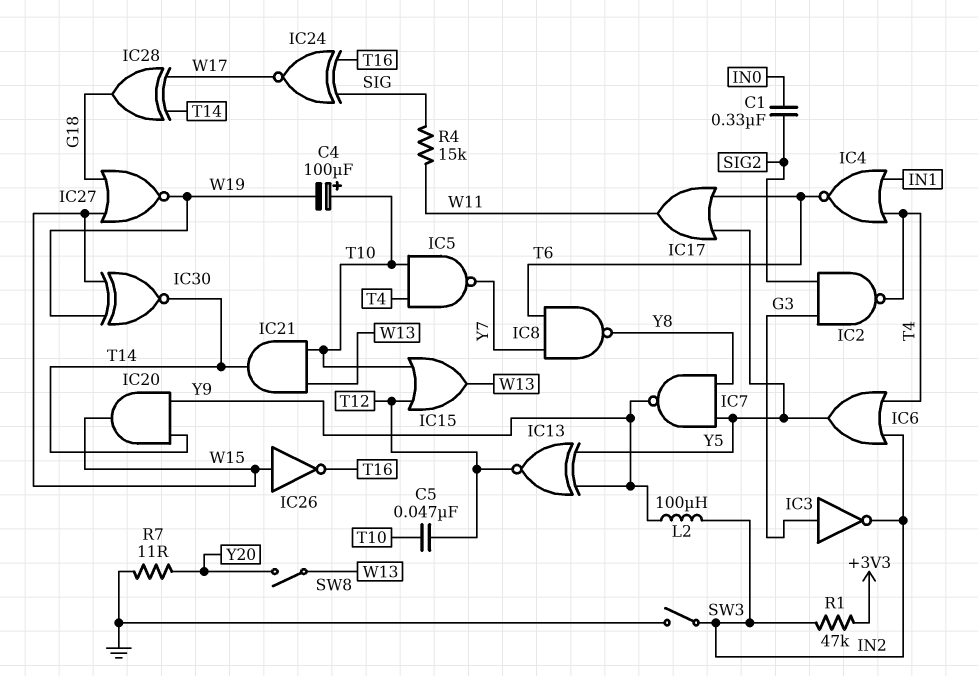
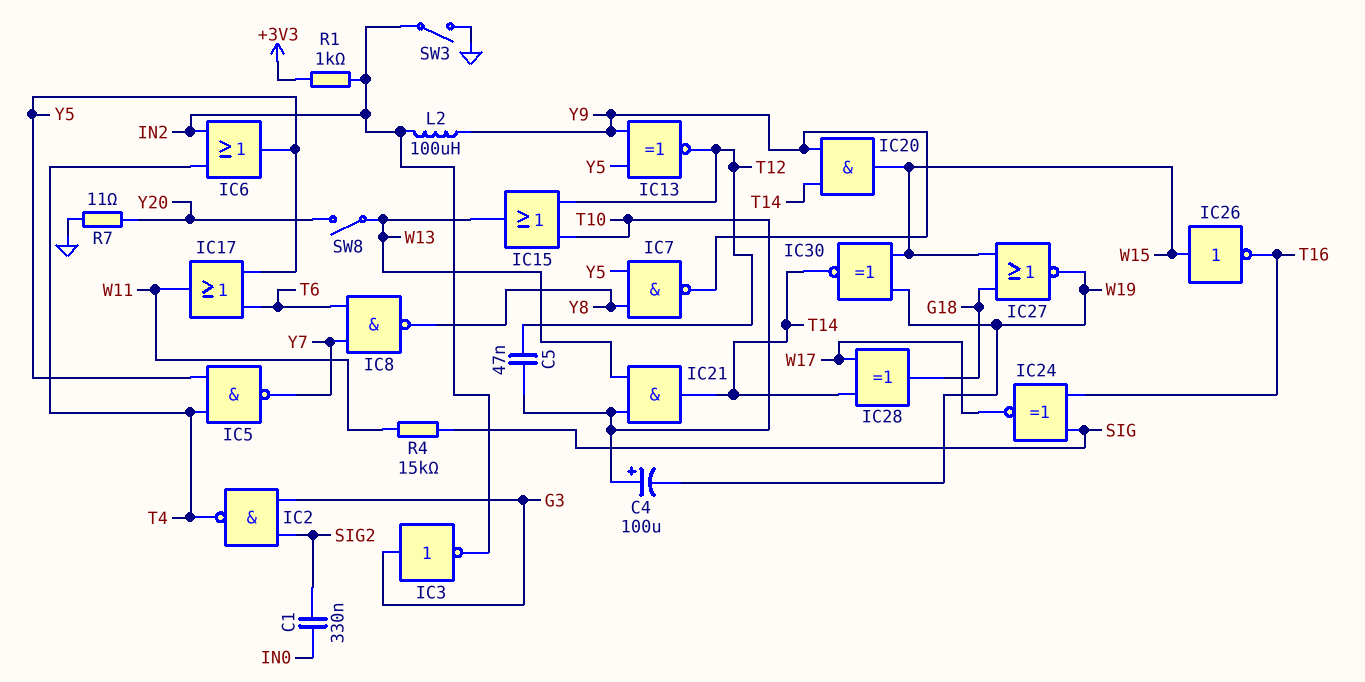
IC4: NOR (in IN1, in T4, out T6) -> none
IC5: NAND (in T4, in T10, out Y7) -> NAND (in T4, in Y5, out Y7)
R1: 47k (+3V3, IN2) -> 1k (+3V3, IN2)

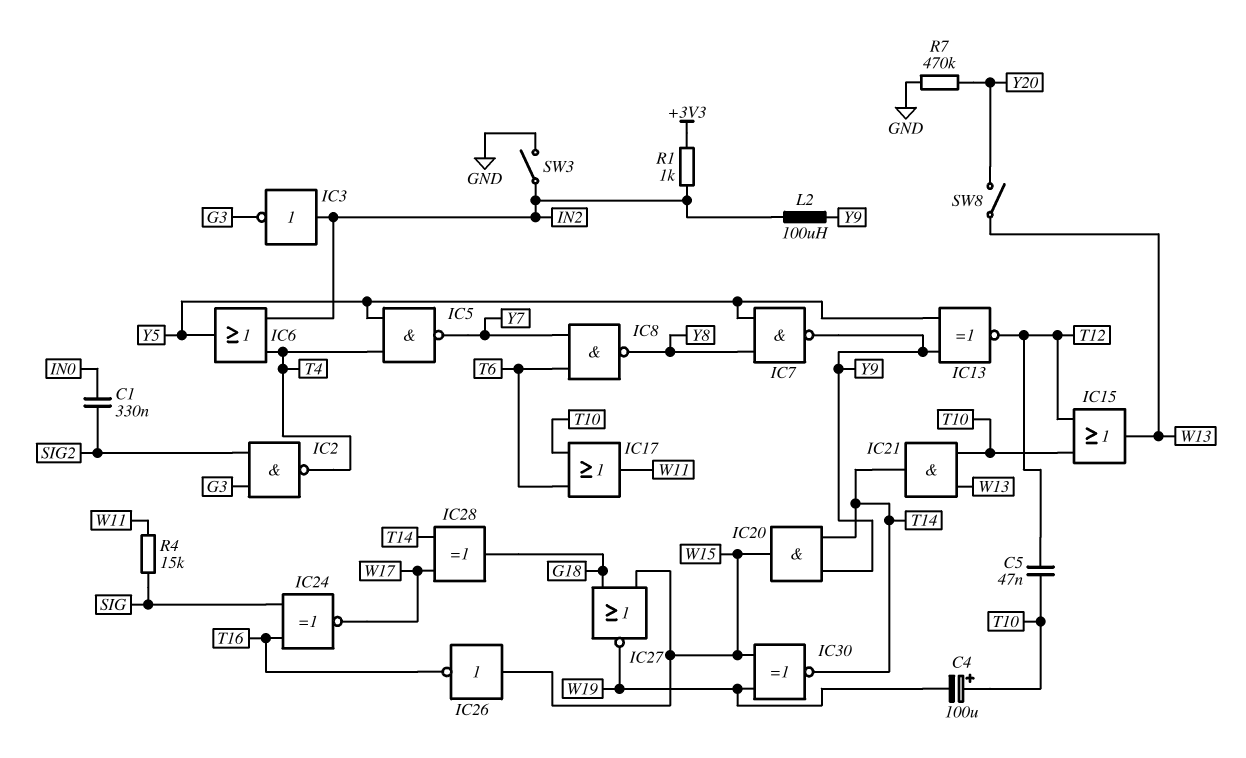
IC3: NOT (in G3, out IN2) -> NOT (in IN2, out G3)
IC17: OR (in T6, in Y5, out W11) -> OR (in T6, in T10, out W11)
R7: 11 (GND, Y20) -> 470k (GND, Y20)

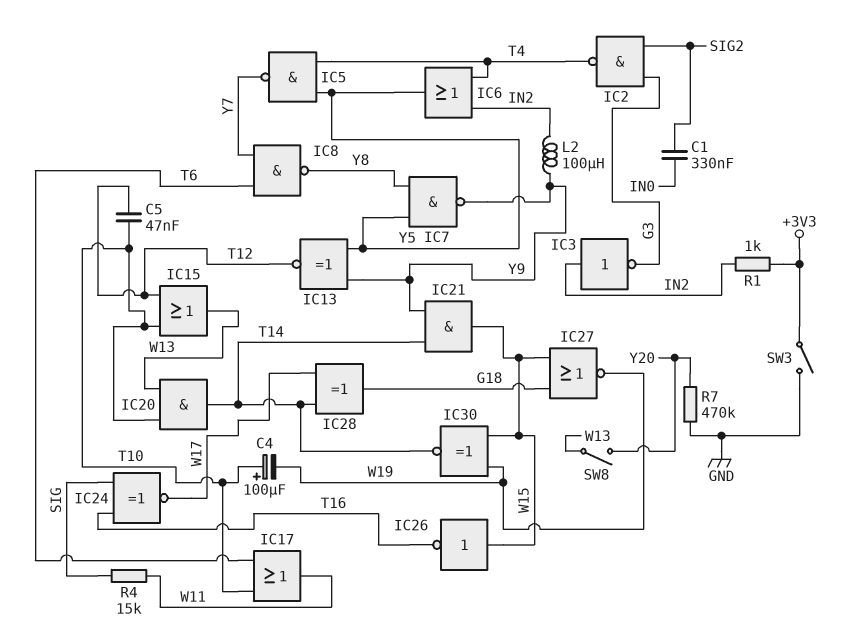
IC20: AND (in T14, in Y9, out W15) -> AND (in T10, in W13, out T14)
IC21: AND (in T10, in W13, out T14) -> AND (in T14, in Y9, out W15)
SW3: switch (GND, IN2) -> switch (+3V3, GND)

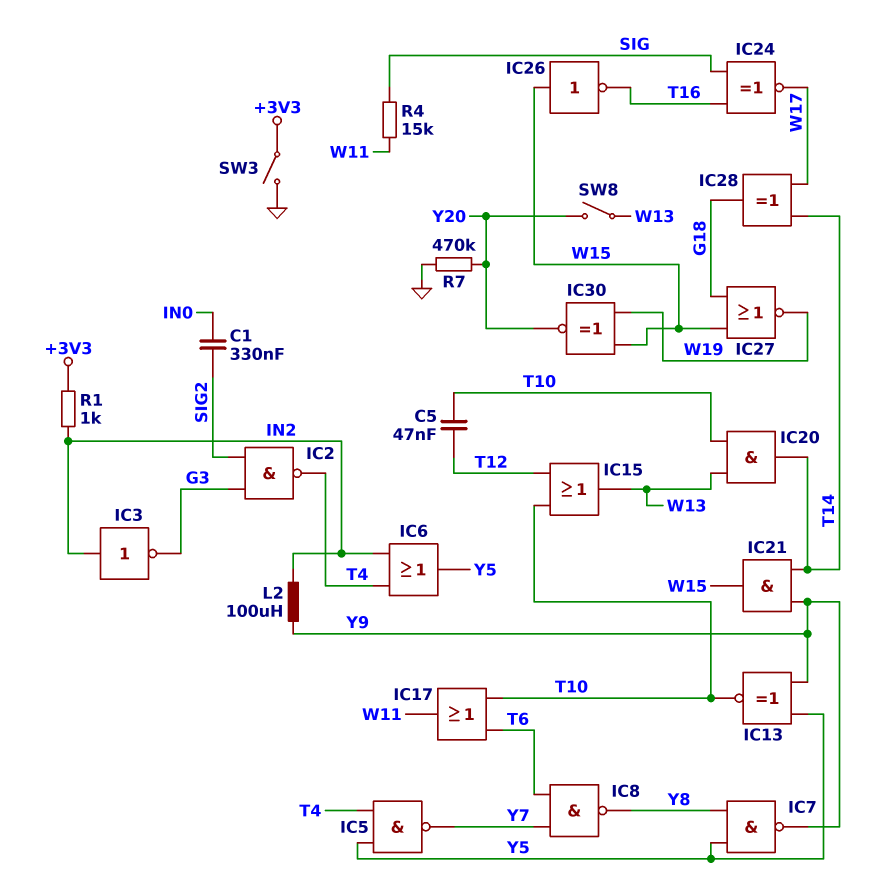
C4: 100uF (plus T10, minus W19) -> none
IC13: XNOR (in Y5, in Y9, out T12) -> XNOR (in Y5, in Y9, out T10)
IC30: XNOR (in W15, in W19, out T14) -> XNOR (in W15, in W19, out Y20)

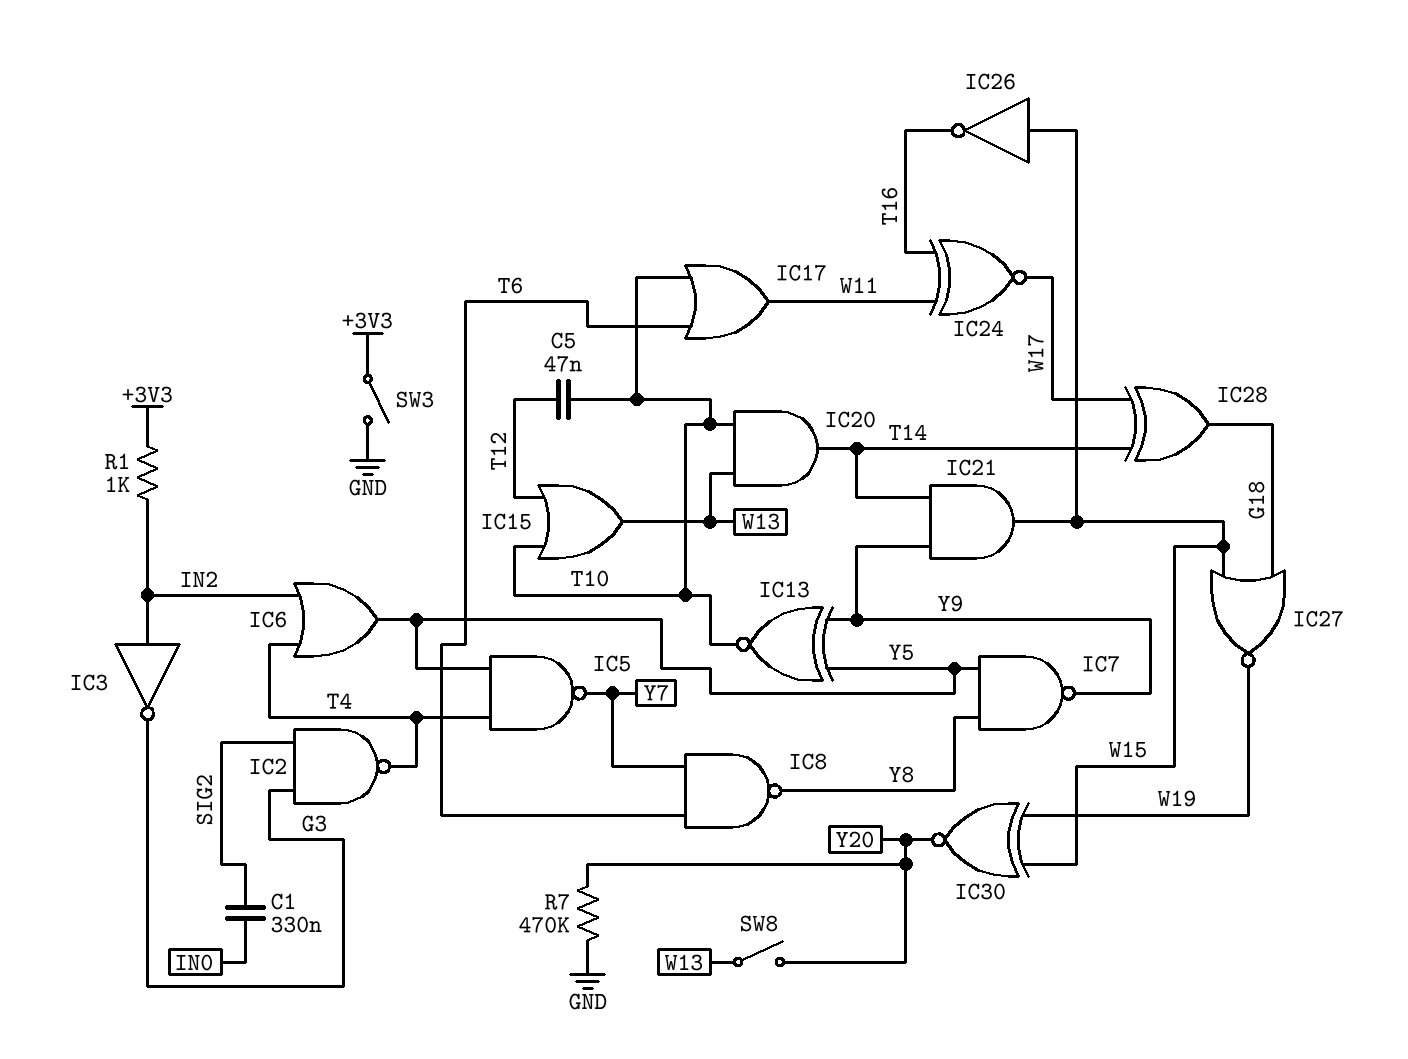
IC24: XNOR (in SIG, in T16, out W17) -> XNOR (in T16, in W11, out W17)
L2: 100uH (IN2, Y9) -> none
R4: 15k (SIG, W11) -> none

